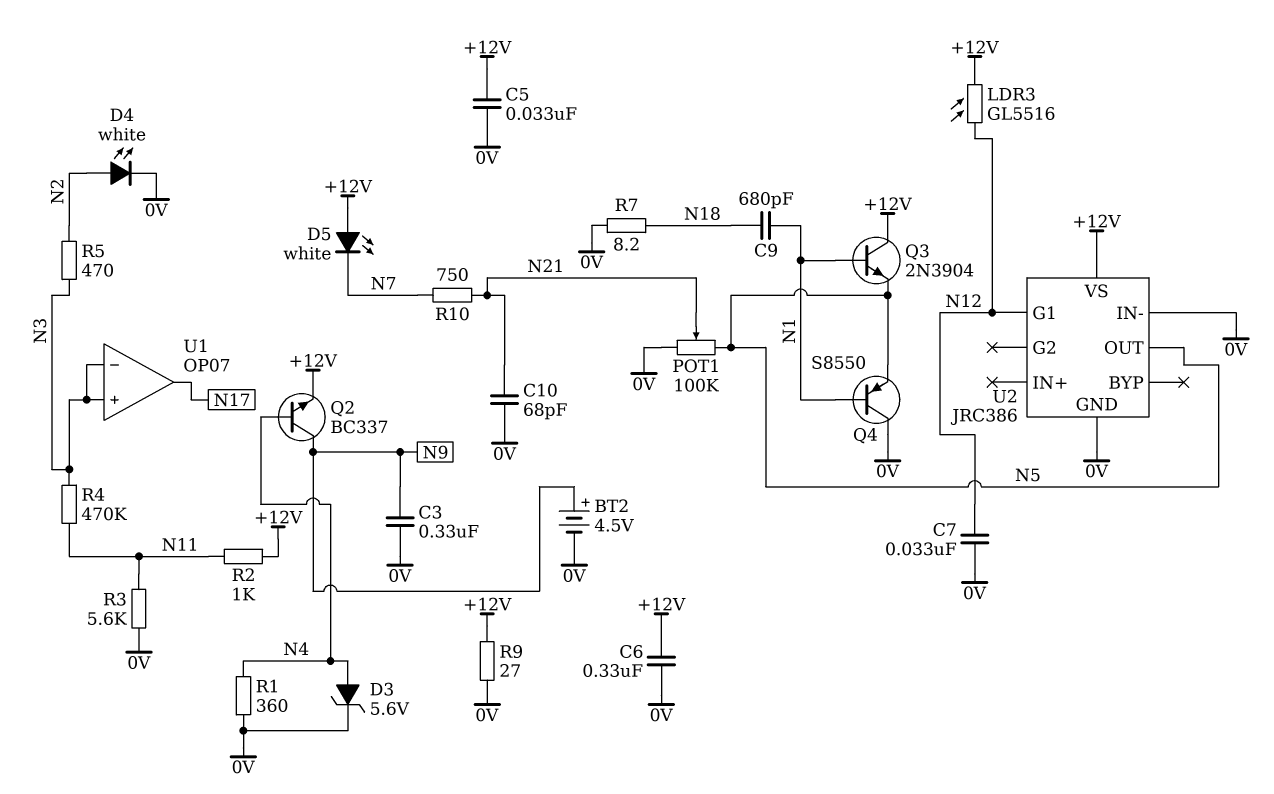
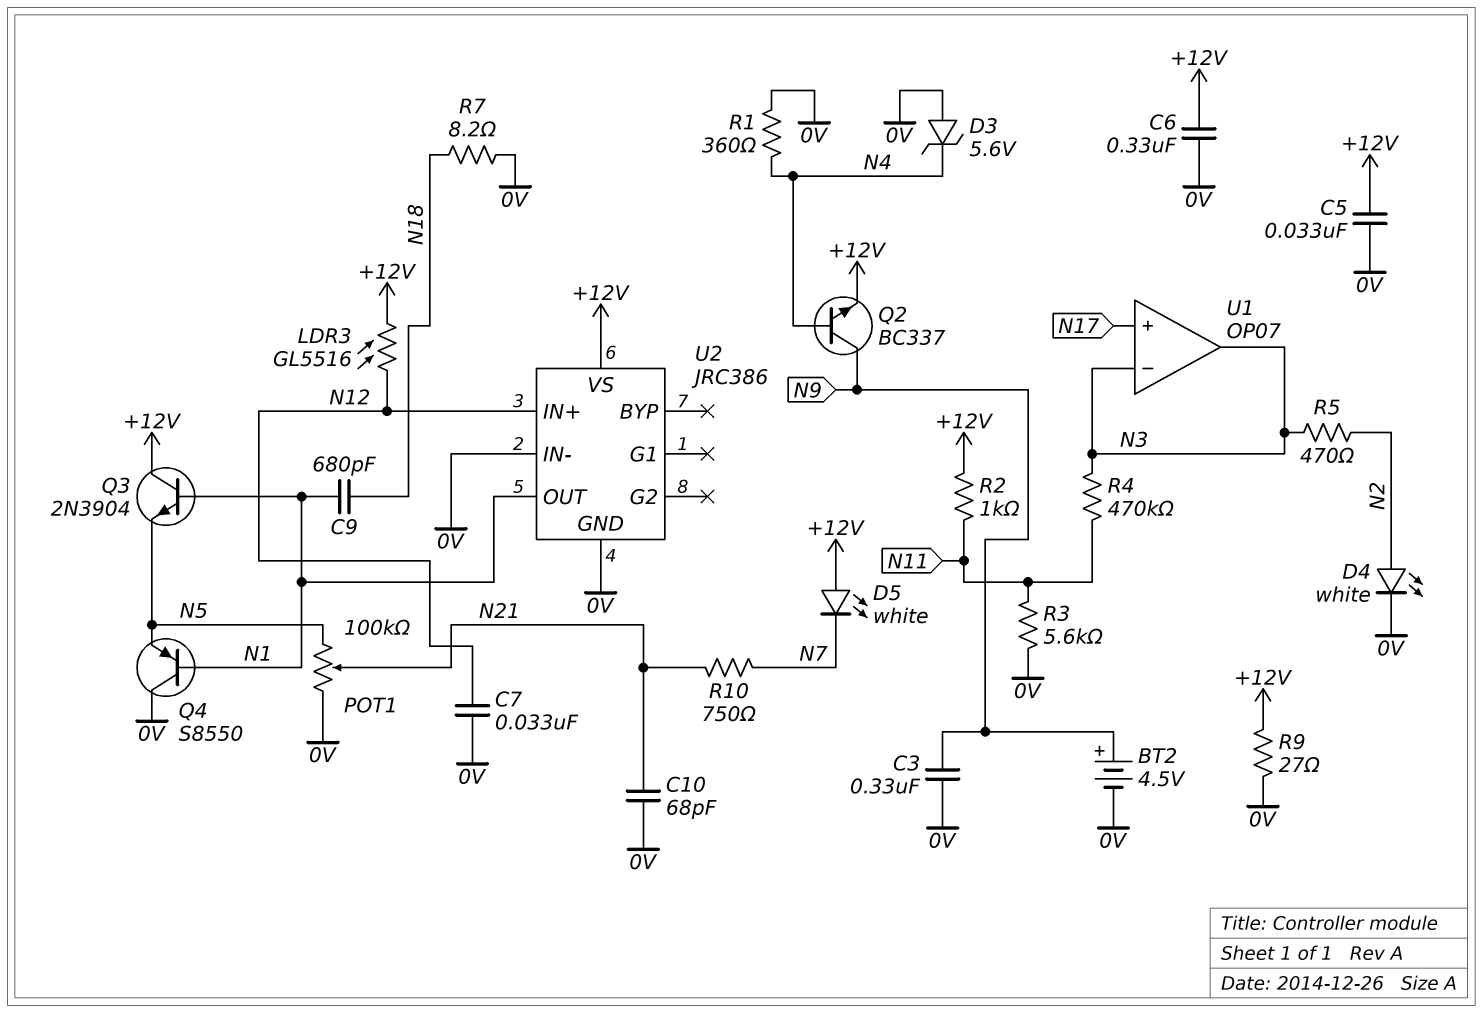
D3: zener 5.6V (A N4, K 0V) -> zener 5.6V (A 0V, K N4)
U1 pin in+: N3 -> N17
U1 pin out: N17 -> N3
U2 pin G1: N12 -> none
U2 pin IN+: none -> N12
U2 pin OUT: N5 -> N1

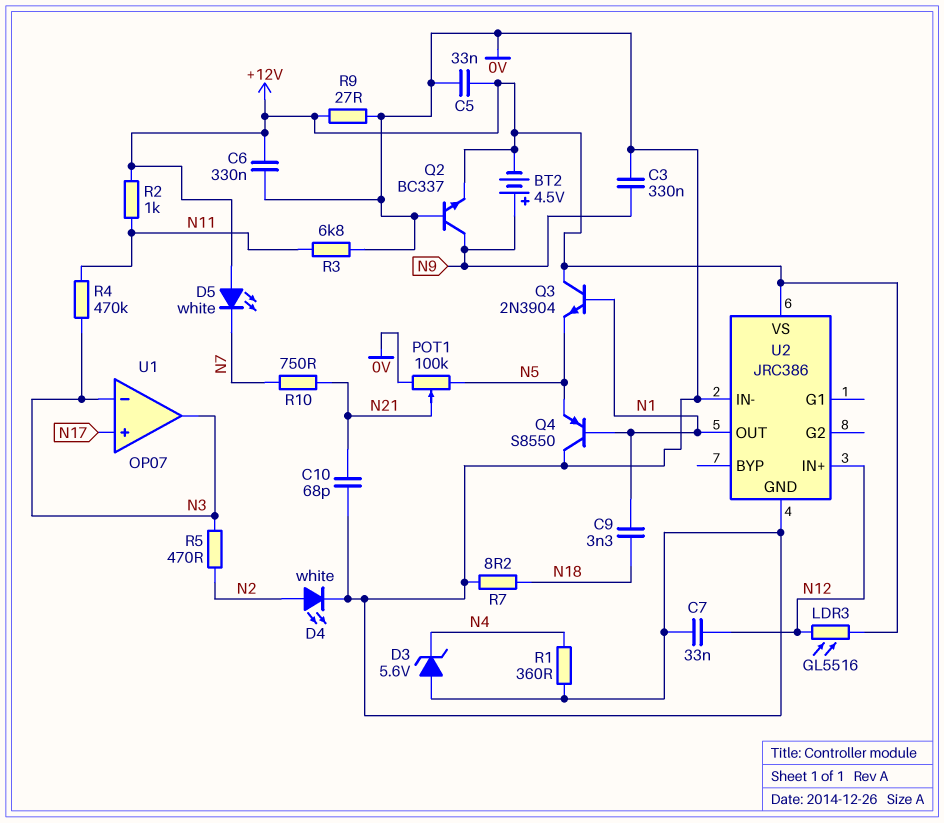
BT2: 4.5V (plus N9, minus 0V) -> 4.5V (plus N9, minus +12V)
C9: 680pF (N1, N18) -> 3.3nF (N1, N18)
Q2: NPN BC337 (B N4, C N9, E +12V) -> NPN BC337 (B 0V, C N9, E +12V)
R3: 5.6k (0V, N11) -> 6.8k (0V, N11)

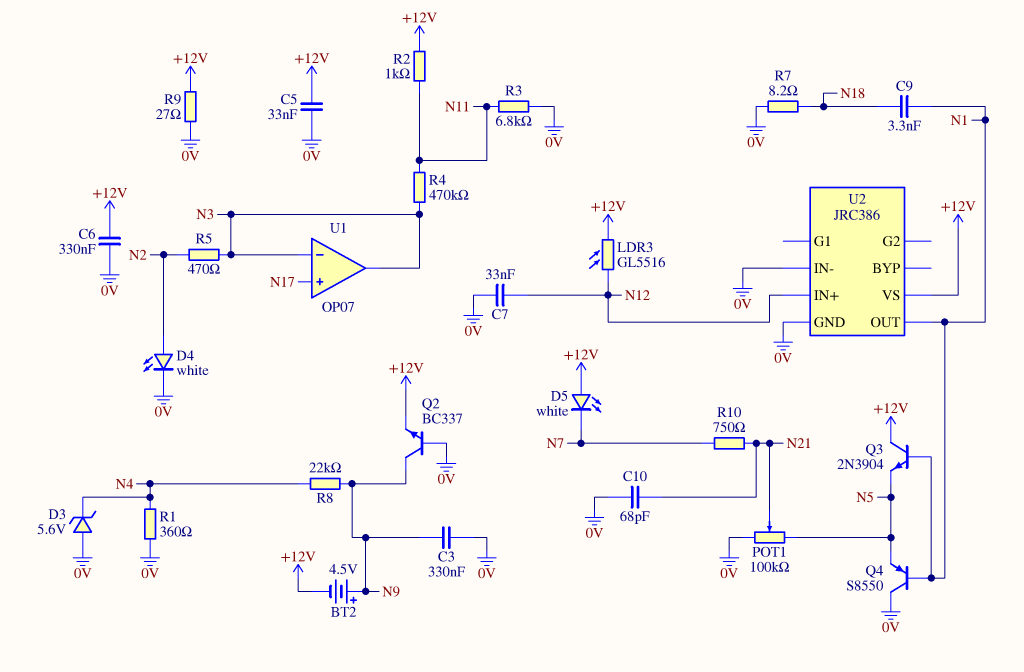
R8: none -> 22k (N4, N9)

